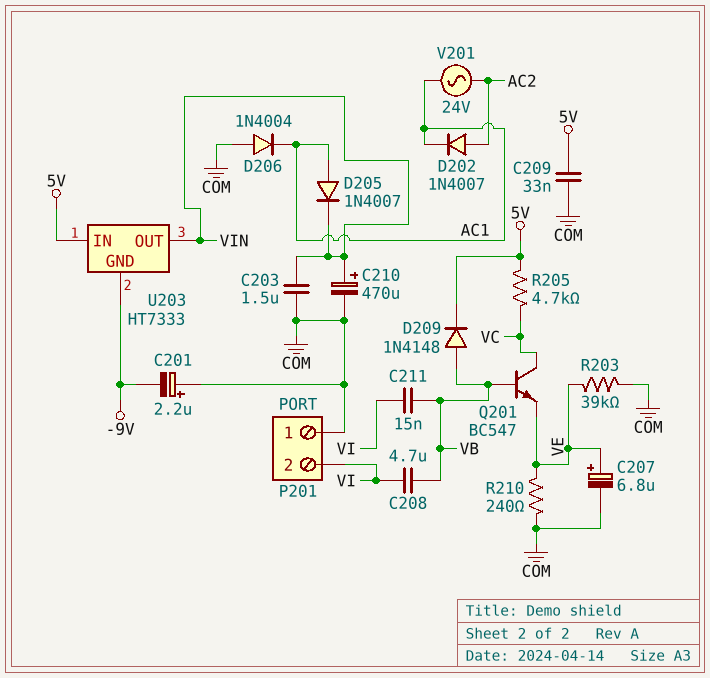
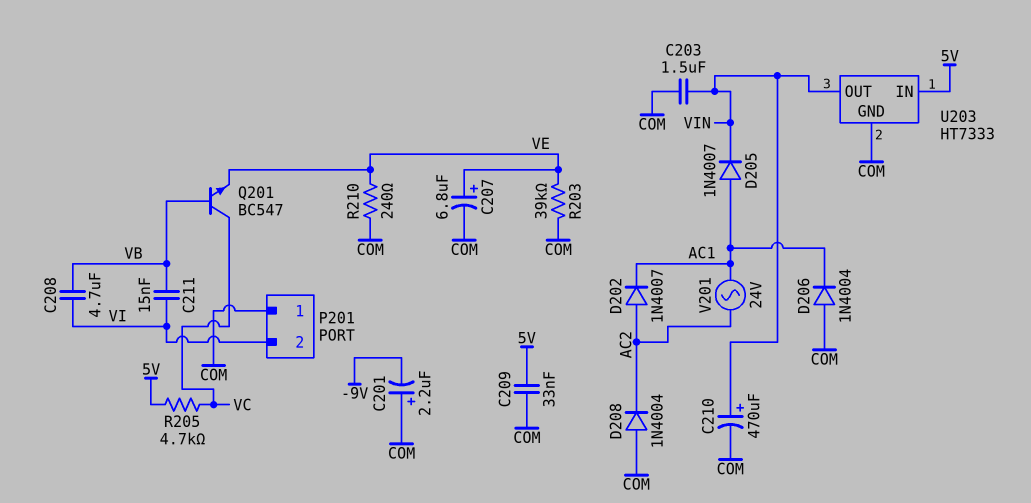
D208: none -> diode 1N4004 (A COM, K AC2)
D209: diode 1N4148 (A VB, K 5V) -> none
U203 pin GND: -9V -> COM

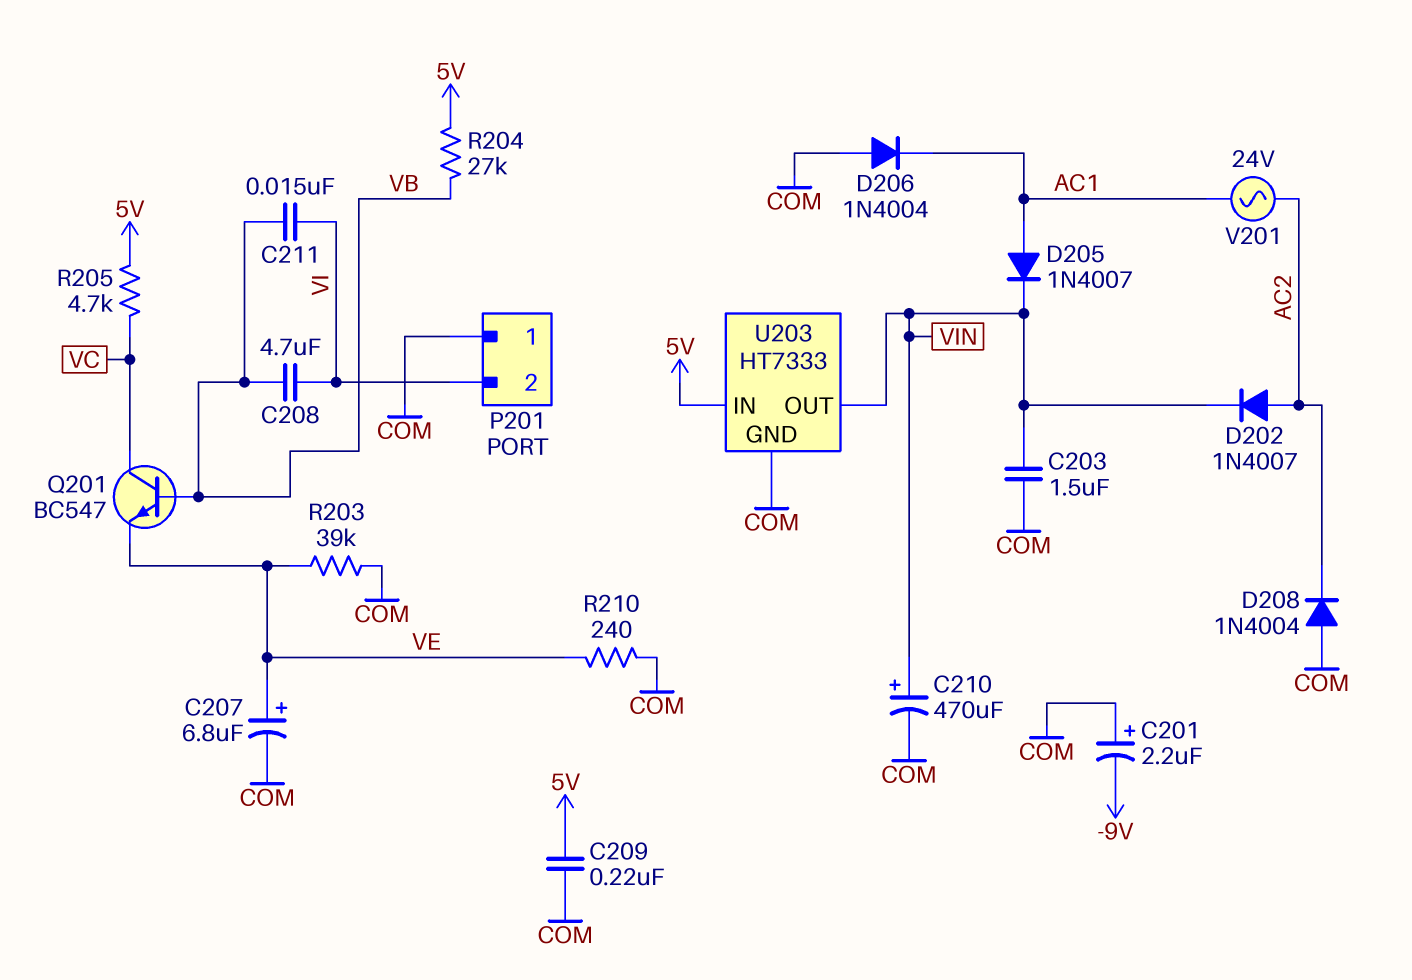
C209: 33nF (5V, COM) -> 220nF (5V, COM)
D202: diode 1N4007 (A AC2, K AC1) -> diode 1N4007 (A AC2, K VIN)
R204: none -> 27k (5V, VB)

